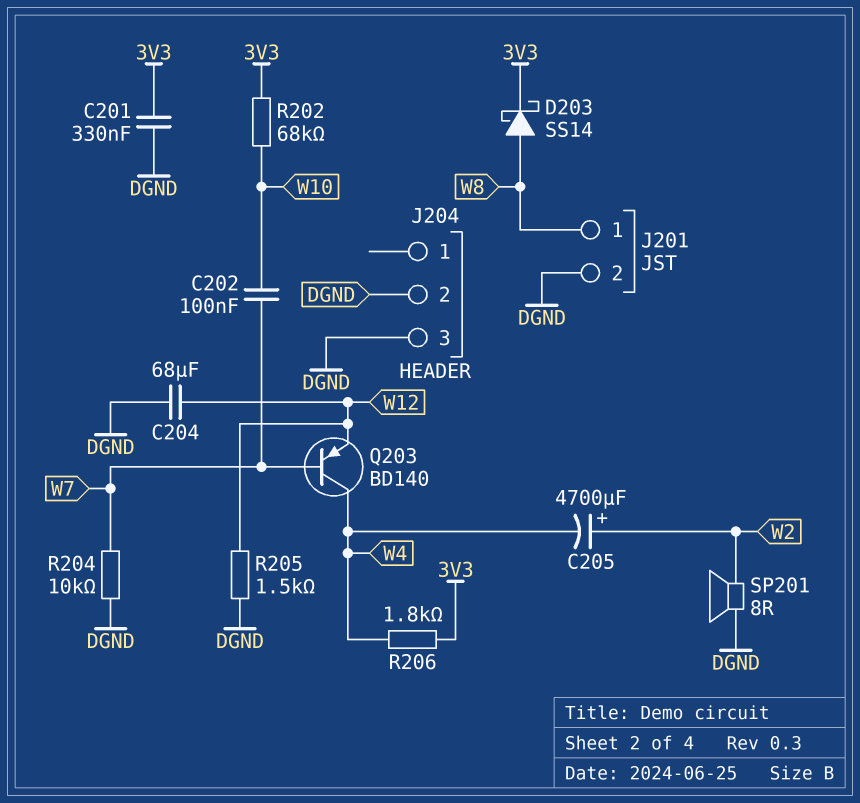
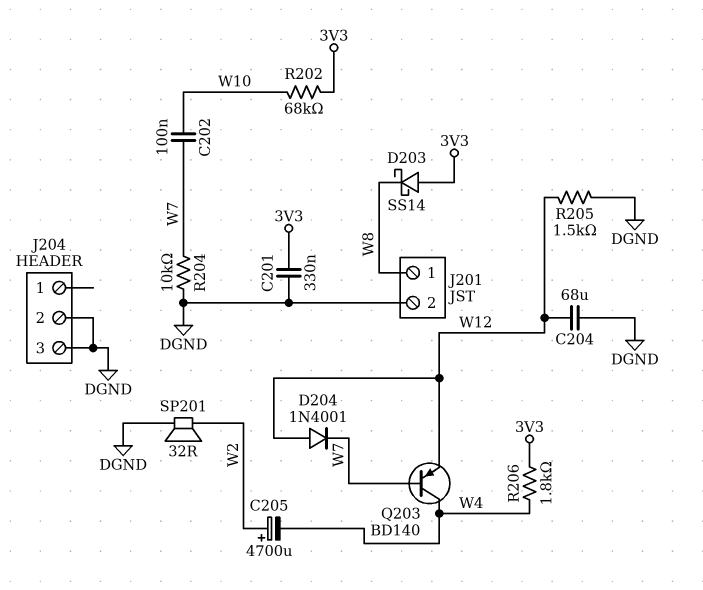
D203: schottky SS14 (A W8, K 3V3) -> schottky SS14 (A 3V3, K W8)
D204: none -> diode 1N4001 (A W12, K W7)
SP201: speaker 8R (DGND, W2) -> speaker 32R (DGND, W2)

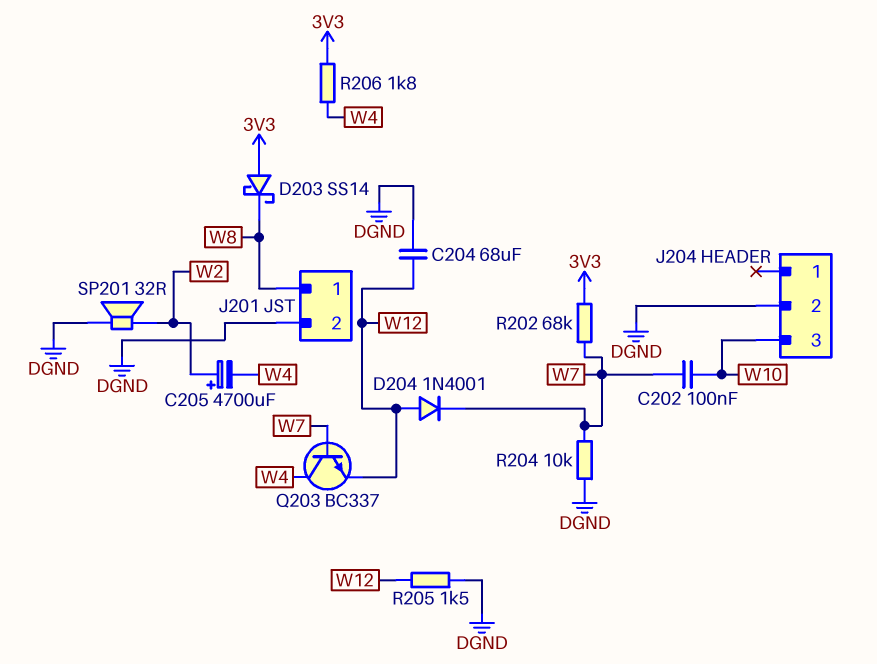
C201: 330nF (3V3, DGND) -> none
J204 pin 3: DGND -> W10
Q203: PNP BD140 (B W7, C W4, E W12) -> NPN BC337 (B W7, C W4, E W12)
R202: 68k (3V3, W10) -> 68k (3V3, W7)

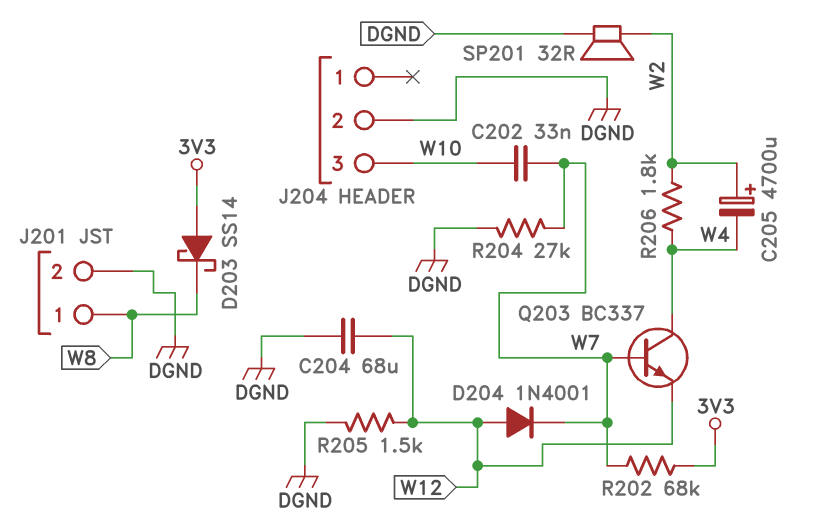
C202: 100nF (W7, W10) -> 33nF (W7, W10)
R204: 10k (DGND, W7) -> 27k (DGND, W7)
R206: 1.8k (3V3, W4) -> 1.8k (W2, W4)

